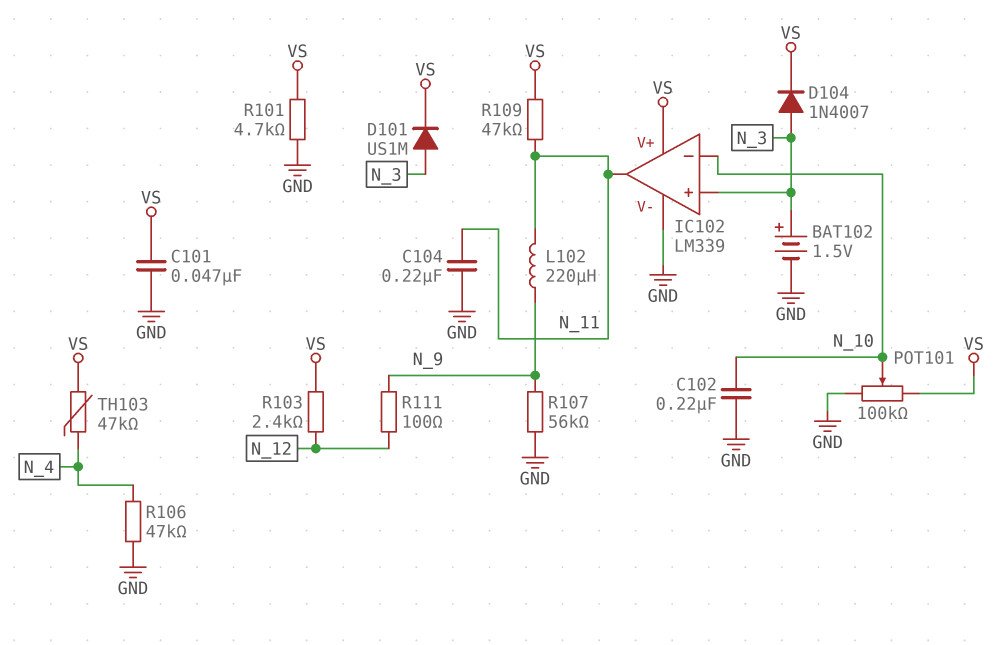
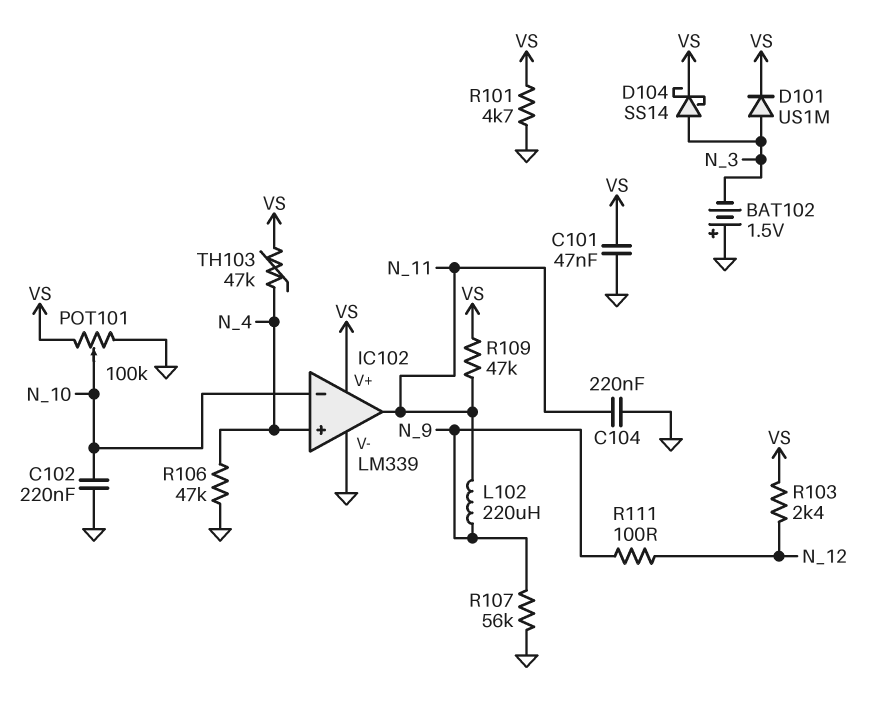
BAT102: 1.5V (plus N_3, minus GND) -> 1.5V (plus GND, minus N_3)
D104: diode 1N4007 (A N_3, K VS) -> schottky SS14 (A N_3, K VS)
IC102 pin in+: N_3 -> N_4

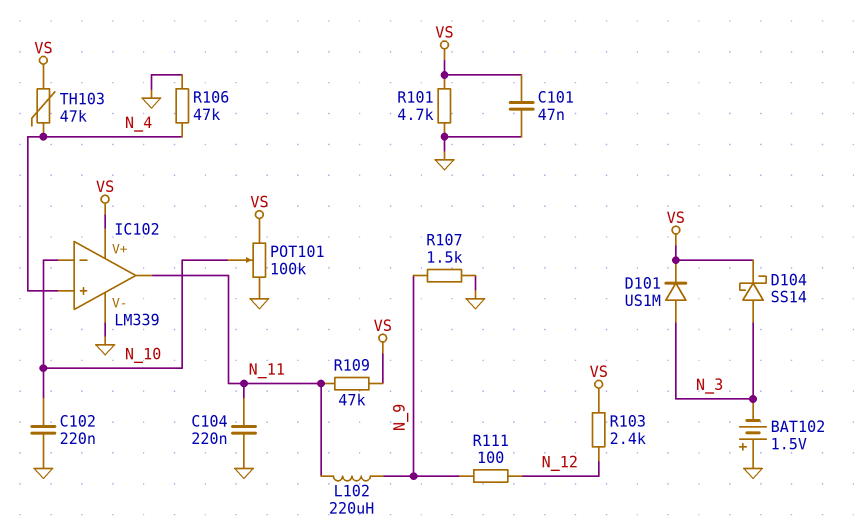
R107: 56k (GND, N_9) -> 1.5k (GND, N_9)

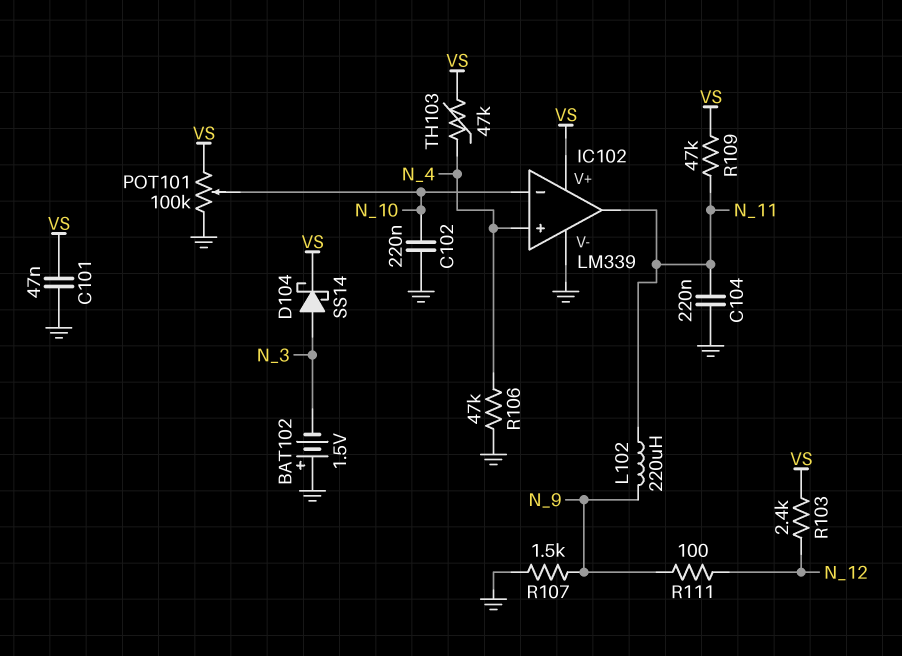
D101: diode US1M (A N_3, K VS) -> none
R101: 4.7k (GND, VS) -> none

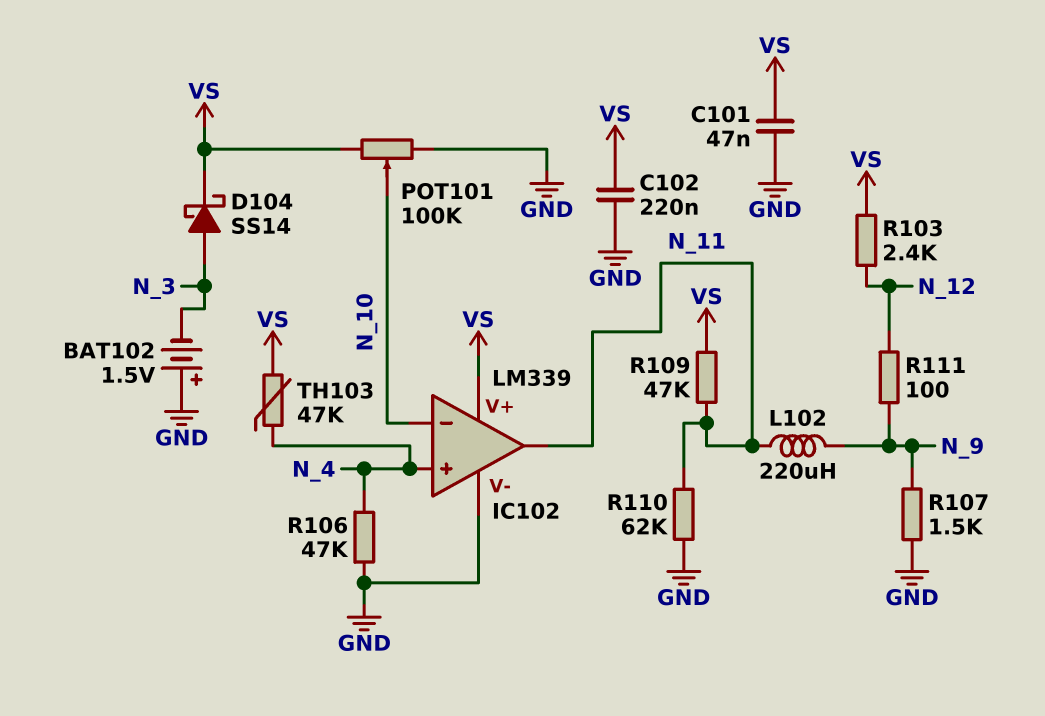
C102: 220nF (GND, N_10) -> 220nF (GND, VS)
C104: 220nF (GND, N_11) -> none
R110: none -> 62k (GND, N_11)

